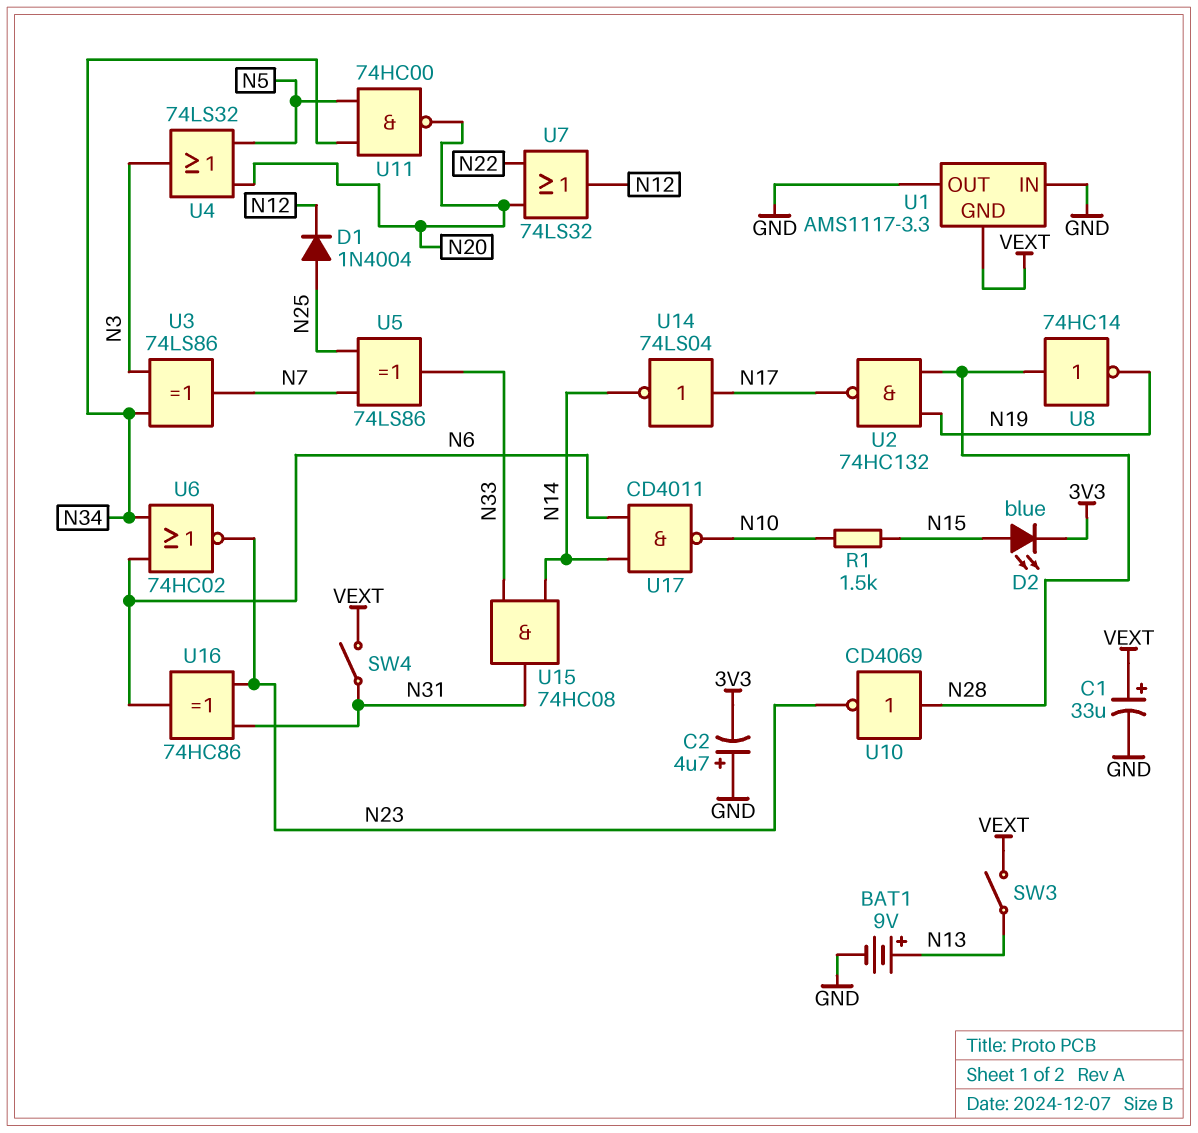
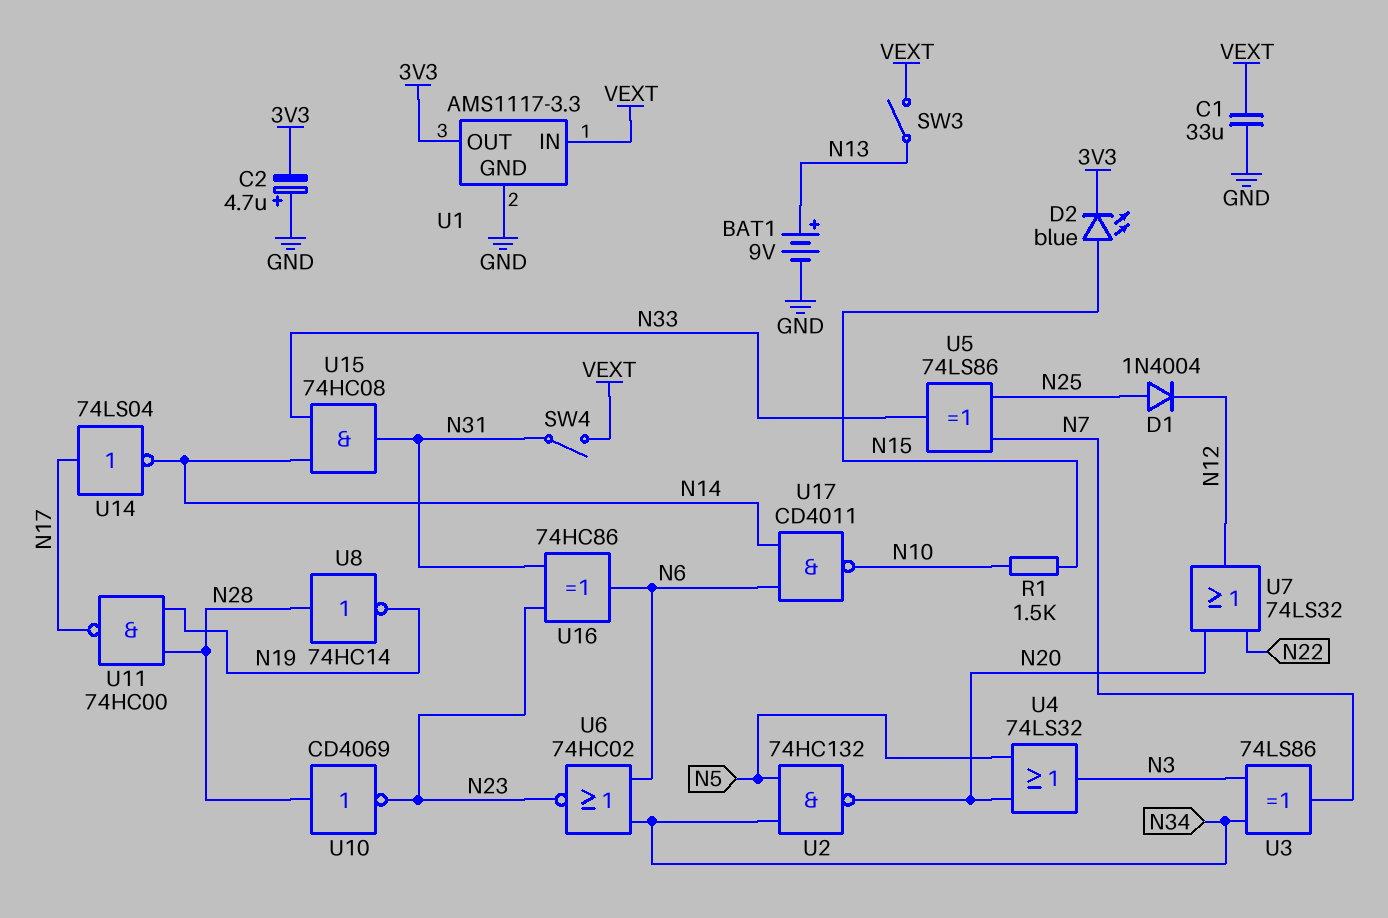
C1: 33uF (plus VEXT, minus GND) -> 33uF (GND, VEXT)
U1 pin GND: VEXT -> GND
U1 pin IN: GND -> VEXT
U1 pin OUT: GND -> 3V3
U2: NAND 74HC132 (in N19, in N28, out N17) -> NAND 74HC132 (in N5, in N34, out N20)
U11: NAND 74HC00 (in N5, in N34, out N20) -> NAND 74HC00 (in N19, in N28, out N17)

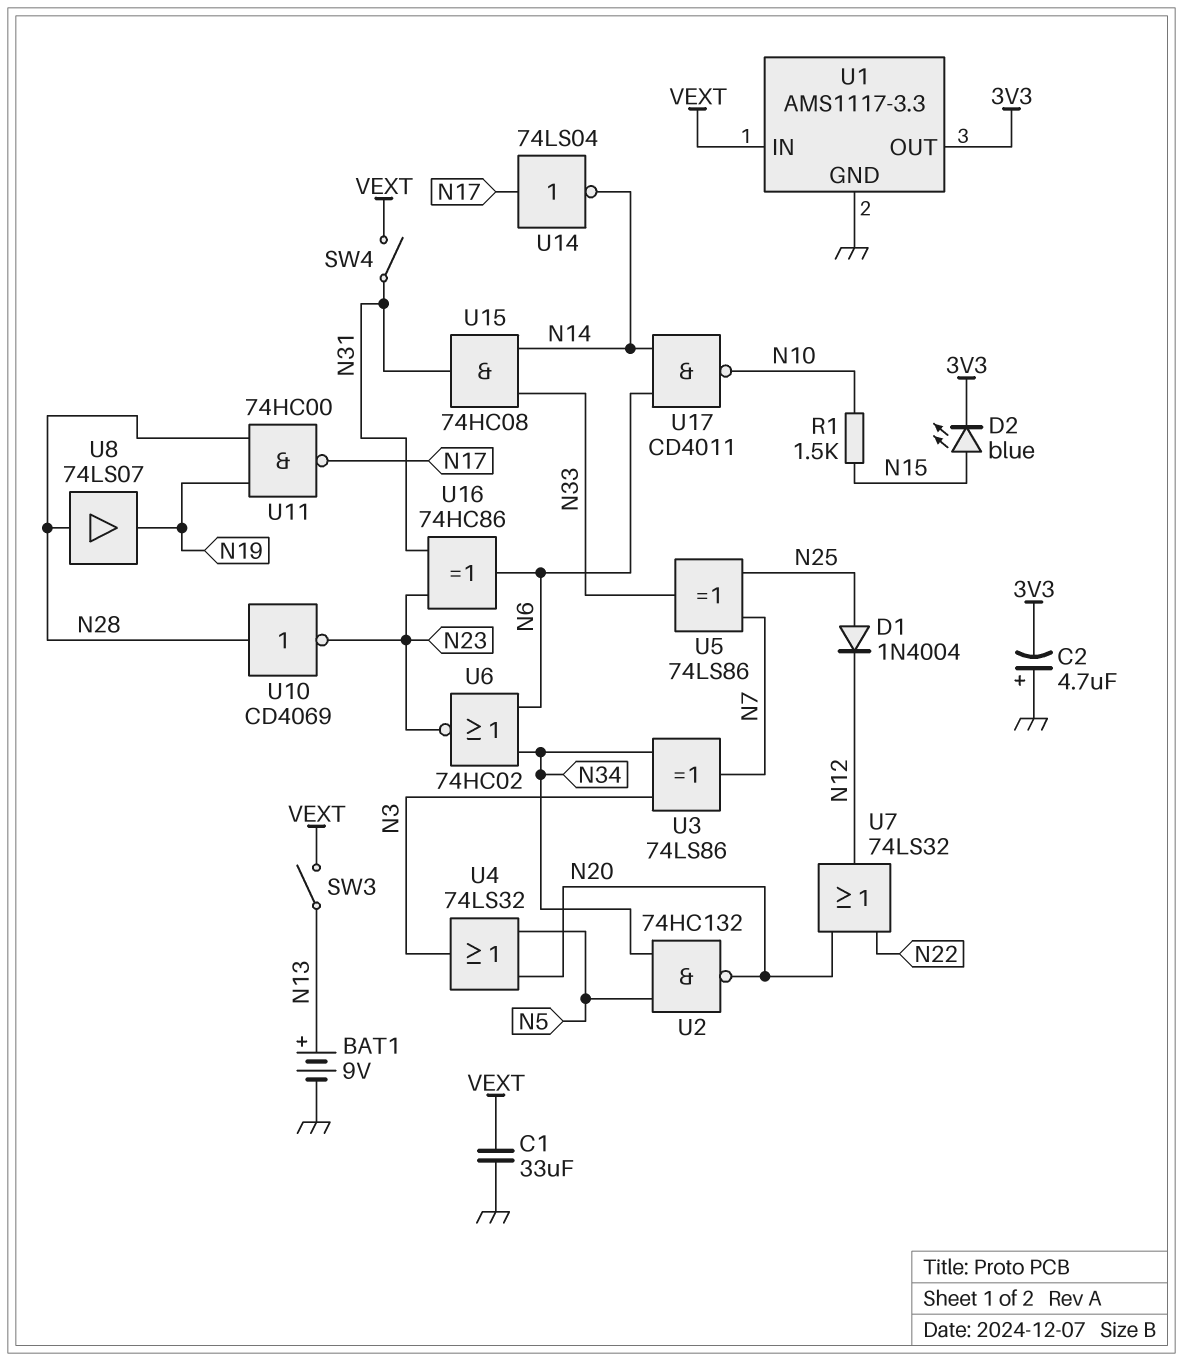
U8: NOT 74HC14 (in N28, out N19) -> buffer 74LS07 (in N28, out N19)

